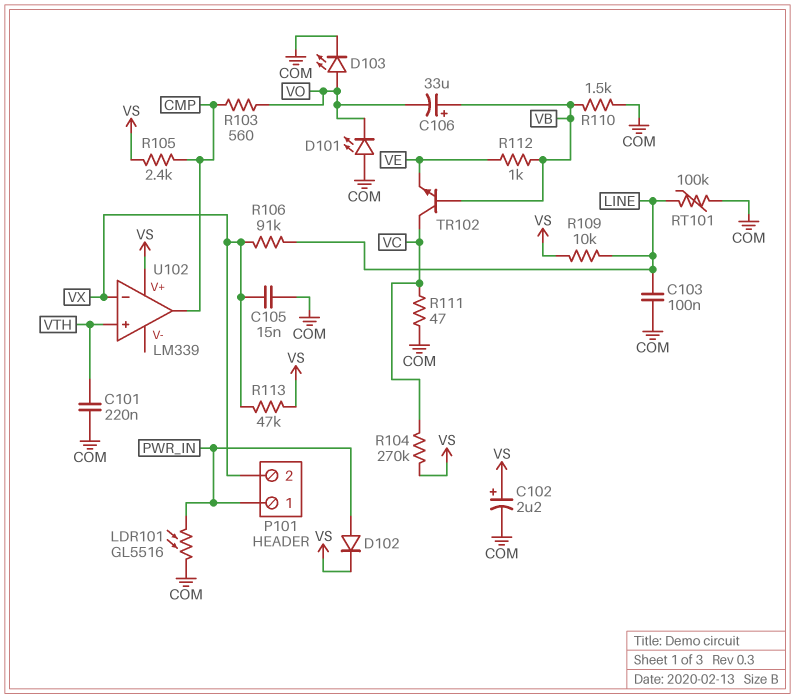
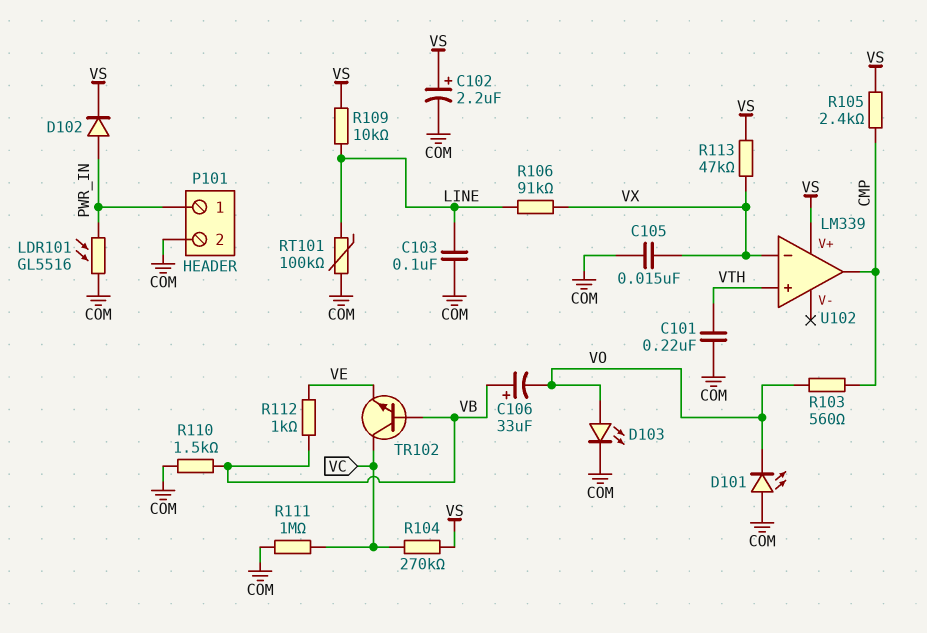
P101 pin 2: VX -> COM
R111: 47 (COM, VC) -> 1M (COM, VC)

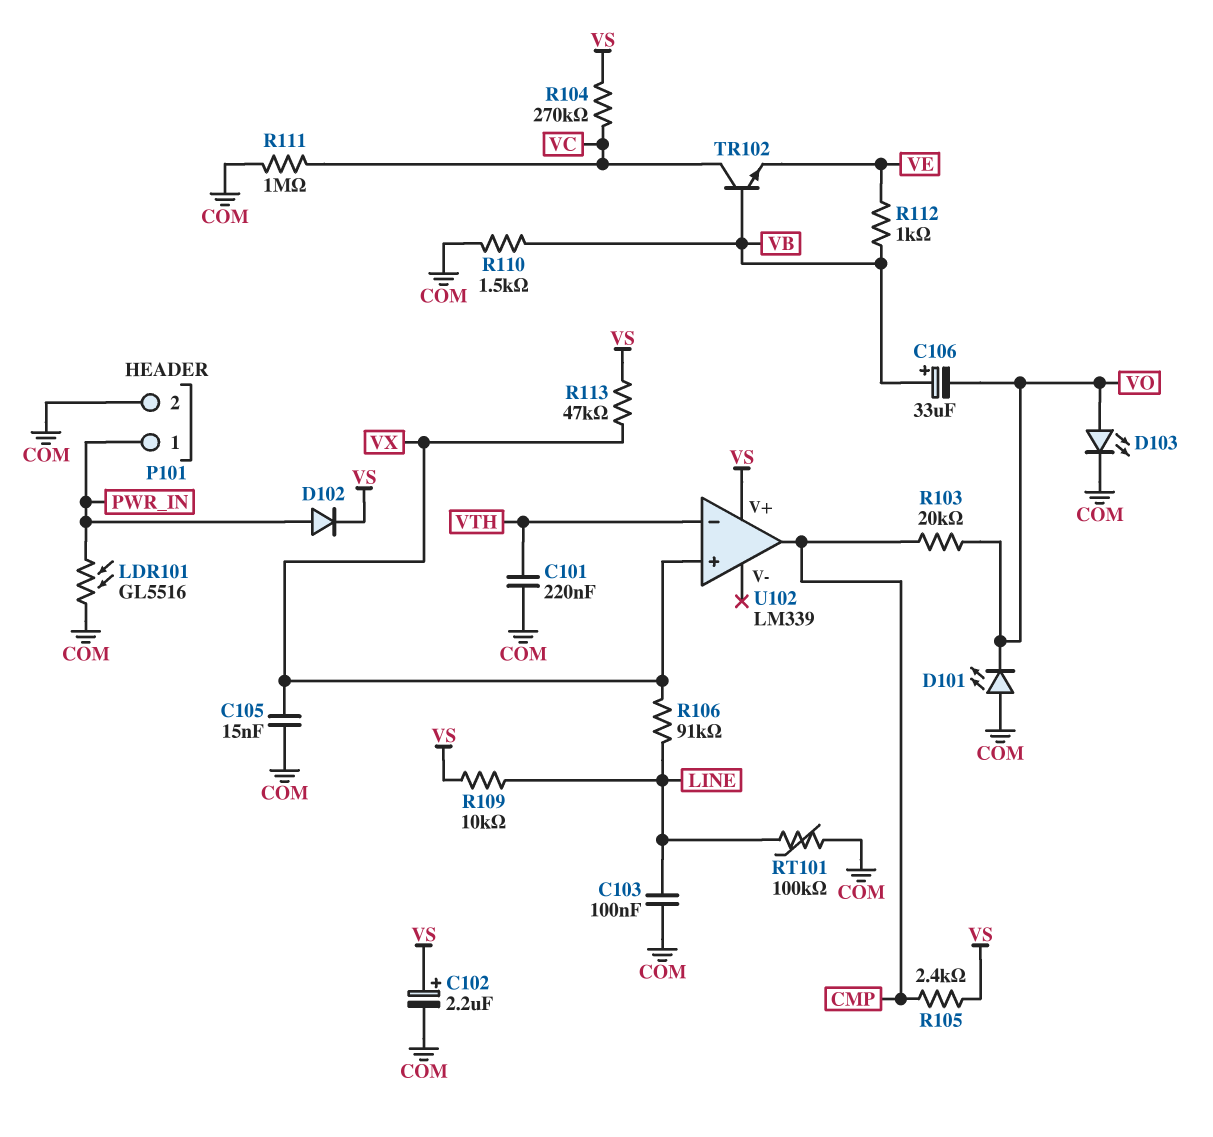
R103: 560 (CMP, VO) -> 20k (CMP, VO)
U102 pin in+: VTH -> VX
U102 pin in-: VX -> VTH

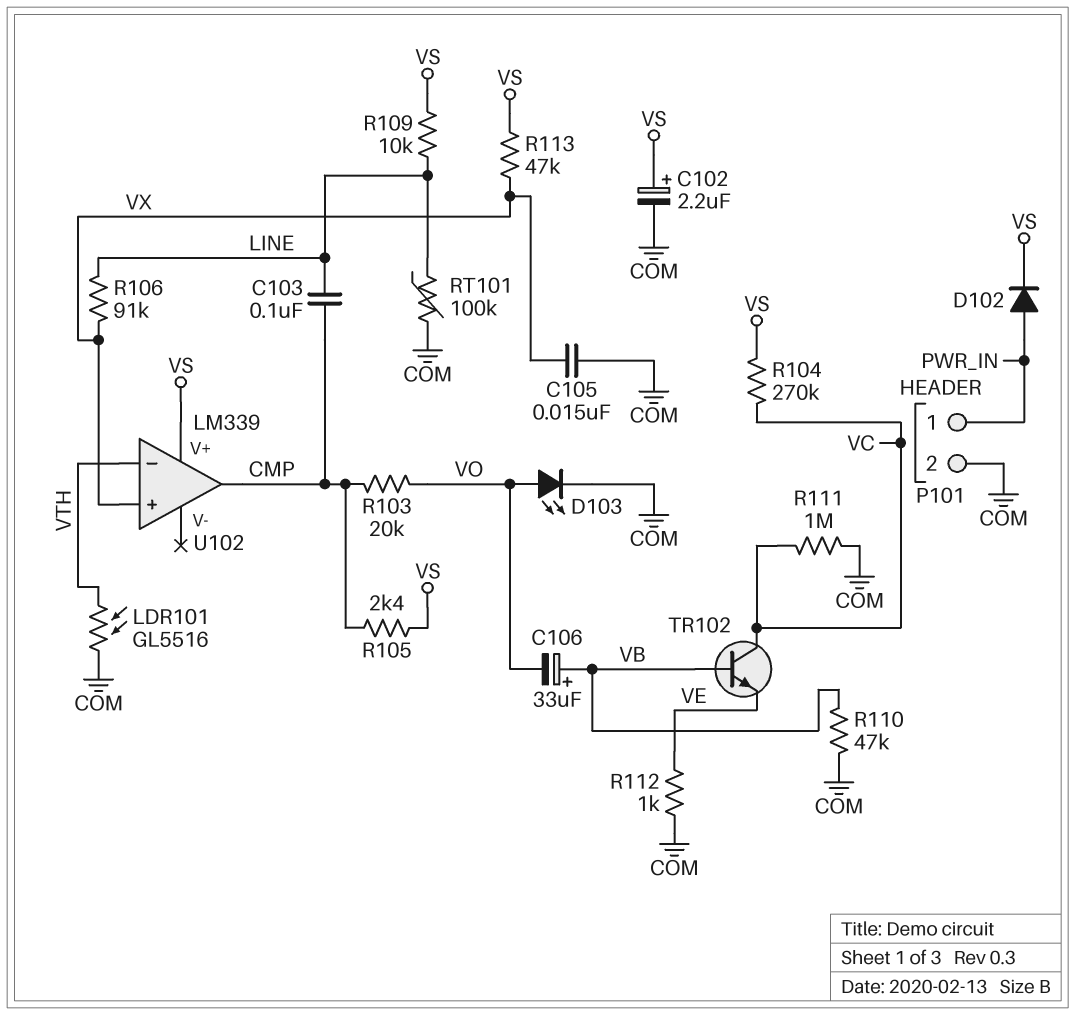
C101: 220nF (COM, VTH) -> none
C103: 100nF (COM, LINE) -> 100nF (CMP, LINE)
D101: LED (A COM, K VO) -> none
LDR101: GL5516 (COM, PWR_IN) -> GL5516 (COM, VTH)
R110: 1.5k (COM, VB) -> 47k (COM, VB)
R112: 1k (VB, VE) -> 1k (COM, VE)

